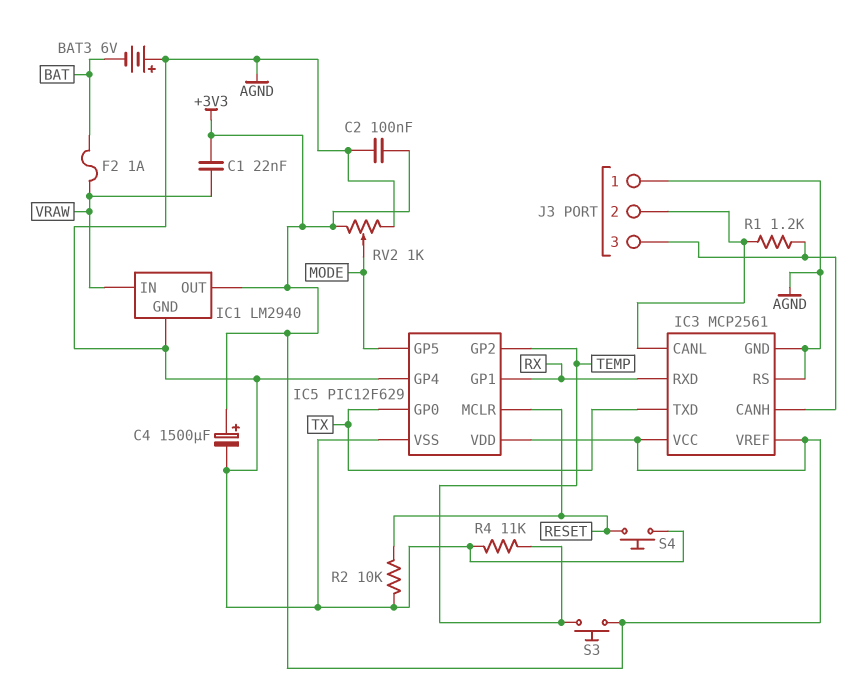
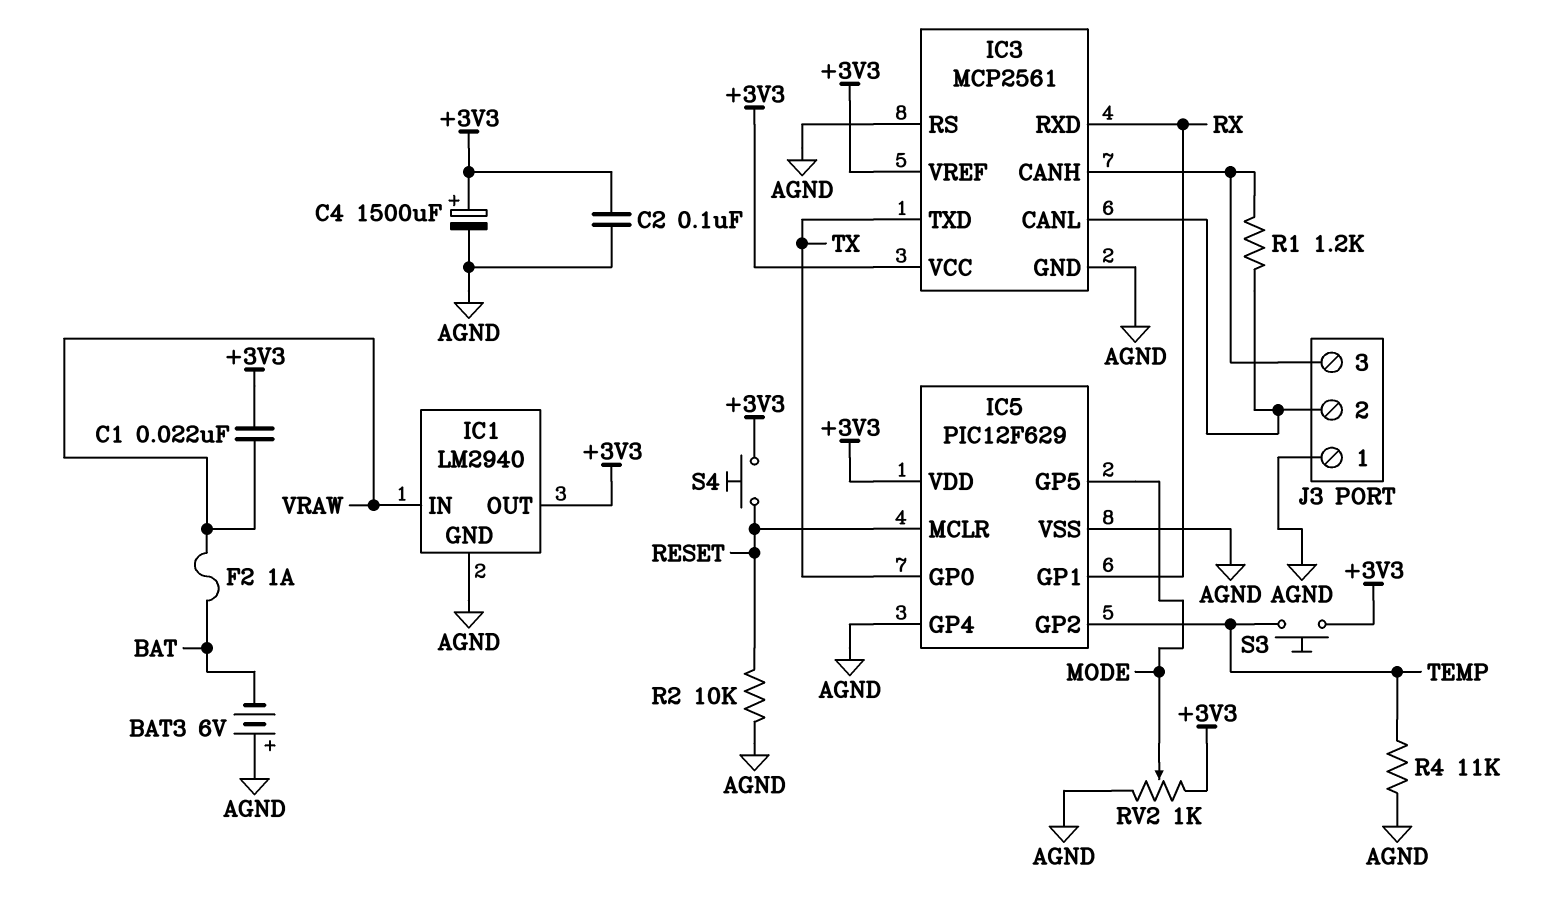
S4: button (AGND, RESET) -> button (+3V3, RESET)

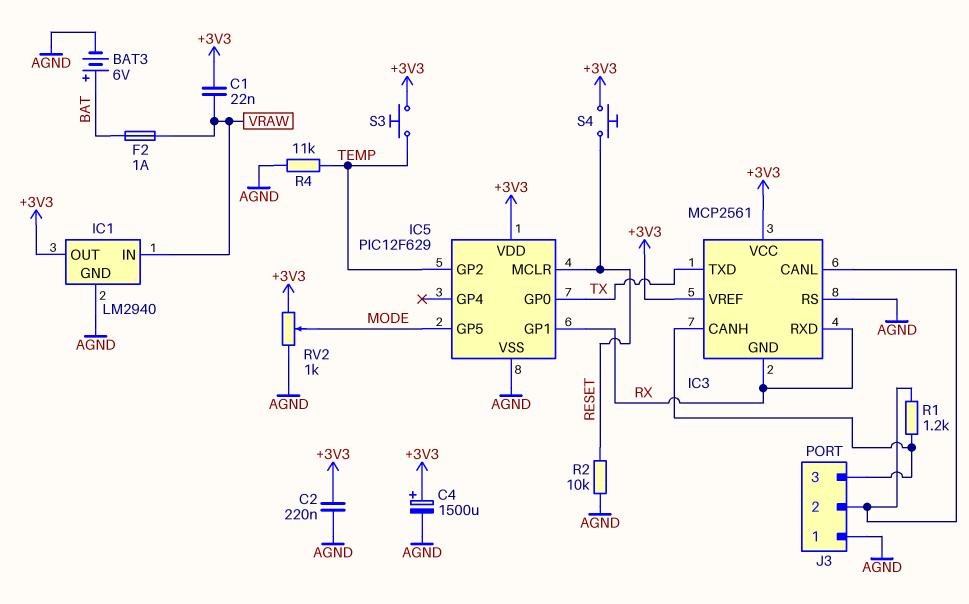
BAT3: 6V (plus AGND, minus BAT) -> 6V (plus BAT, minus AGND)
C2: 100nF (+3V3, AGND) -> 220nF (+3V3, AGND)
IC3 pin GND: AGND -> RX
IC5 pin GP4: AGND -> none

